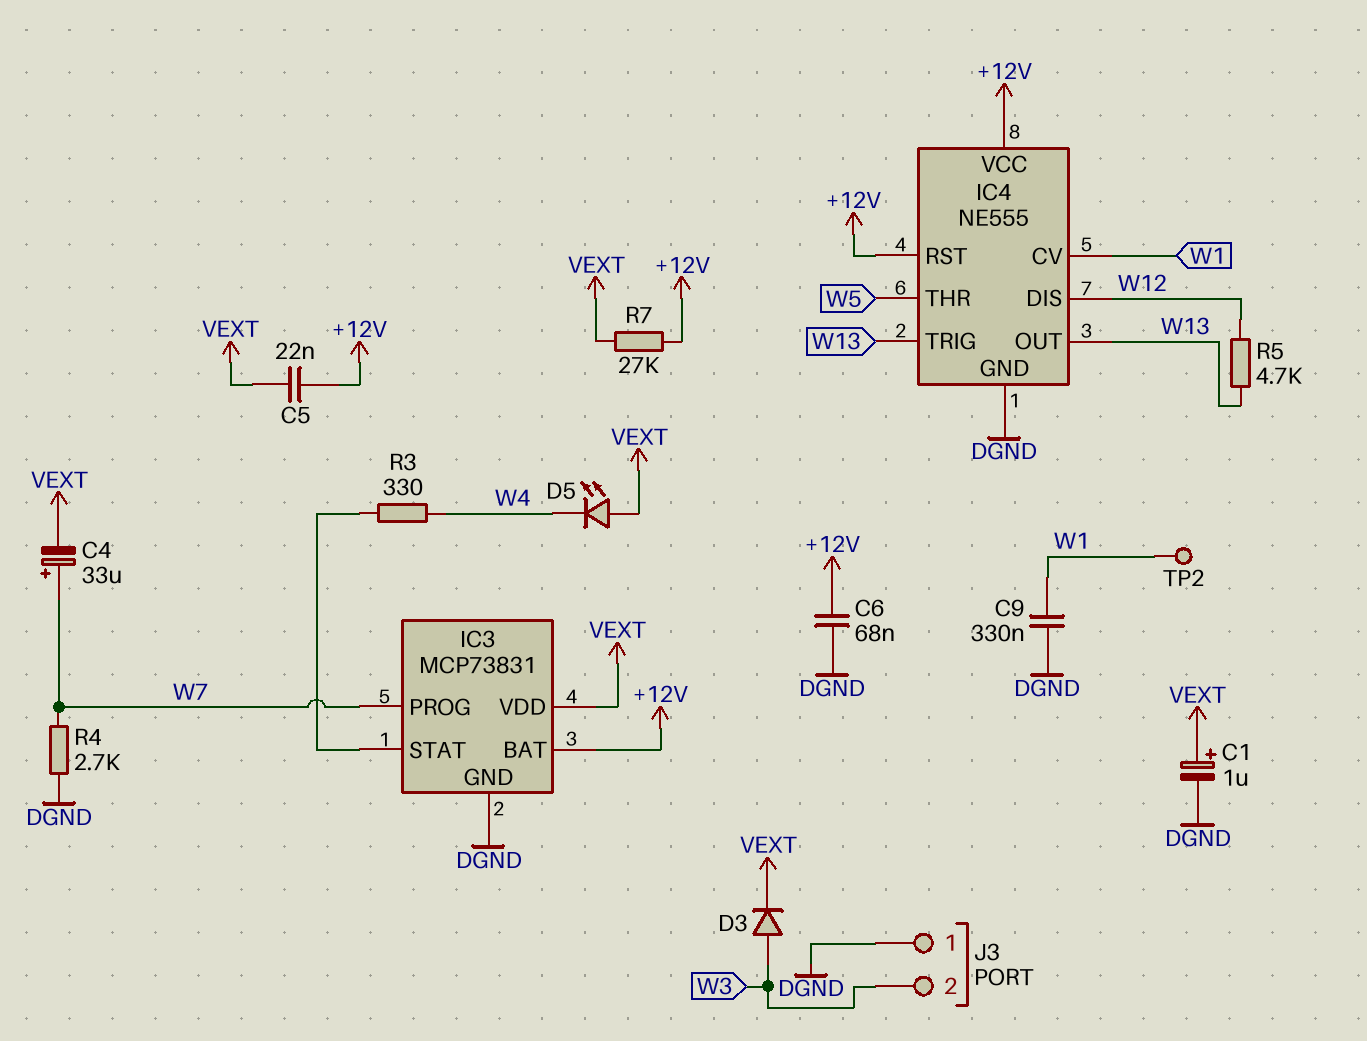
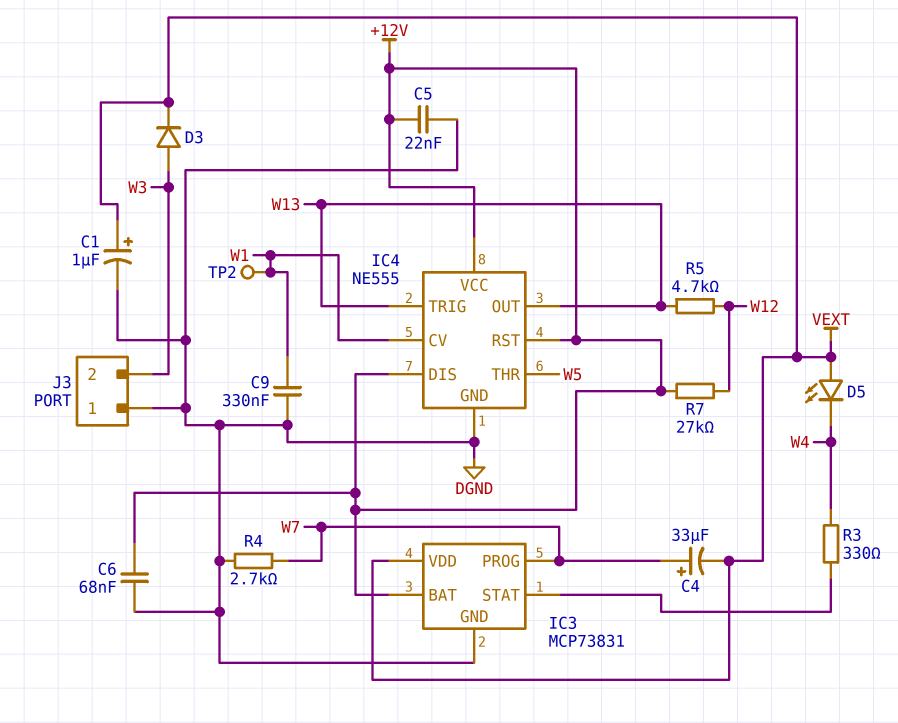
C5: 22nF (+12V, VEXT) -> 22nF (+12V, DGND)
IC4 pin DIS: W12 -> +12V
R7: 27k (+12V, VEXT) -> 27k (+12V, W12)

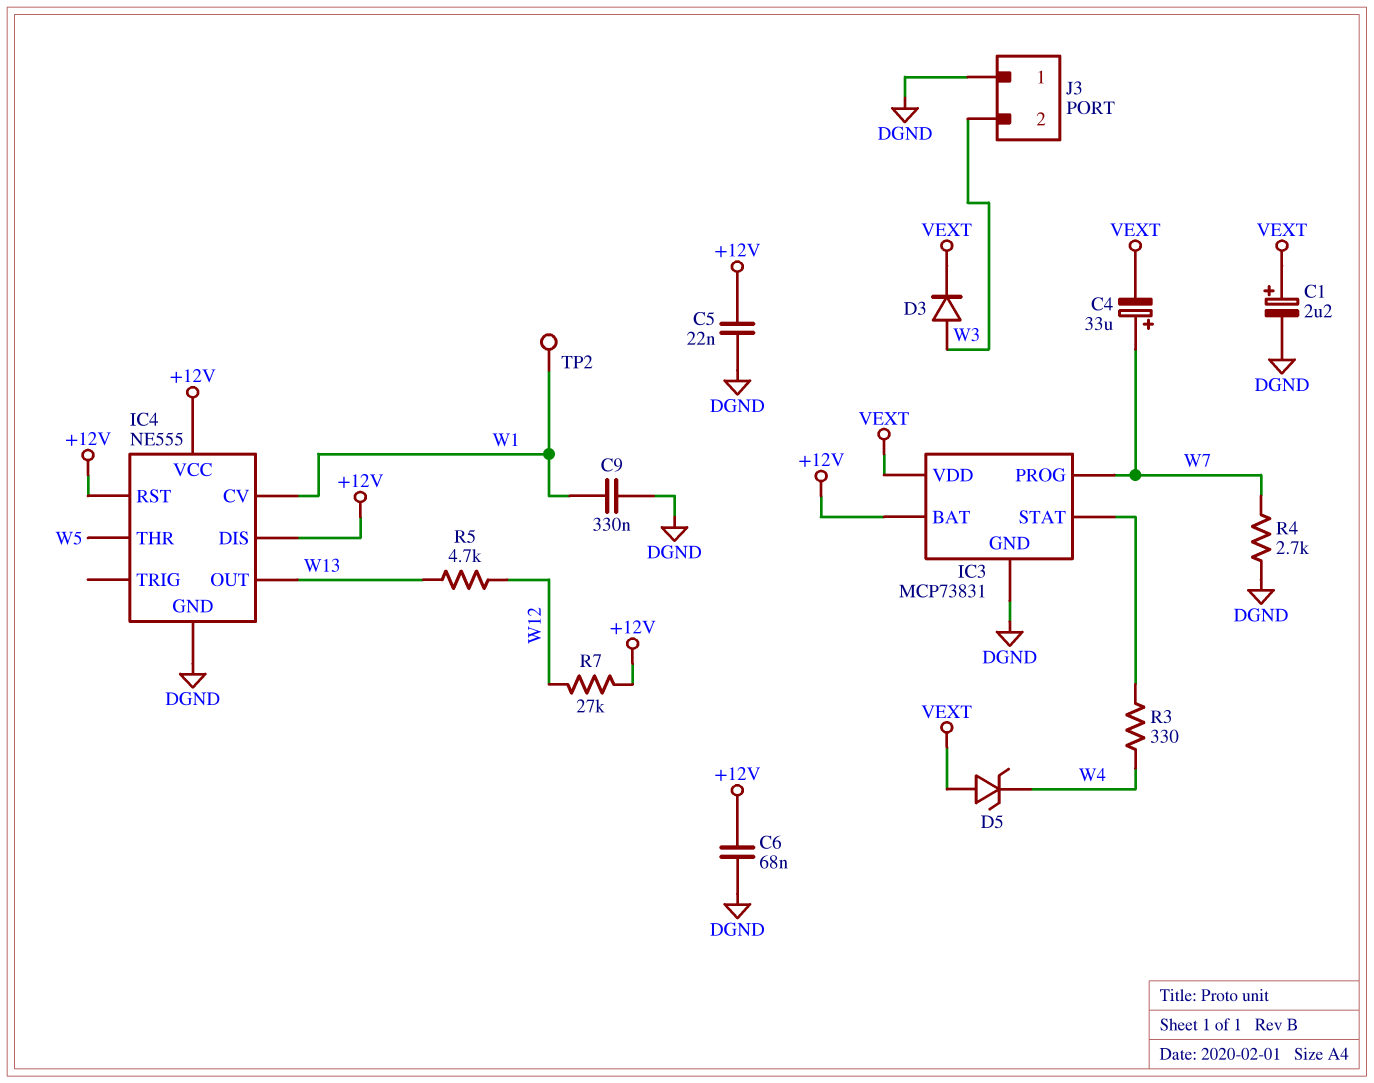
C1: 1uF (plus VEXT, minus DGND) -> 2.2uF (plus VEXT, minus DGND)
D5: LED (A VEXT, K W4) -> zener (A VEXT, K W4)
IC4 pin TRIG: W13 -> none

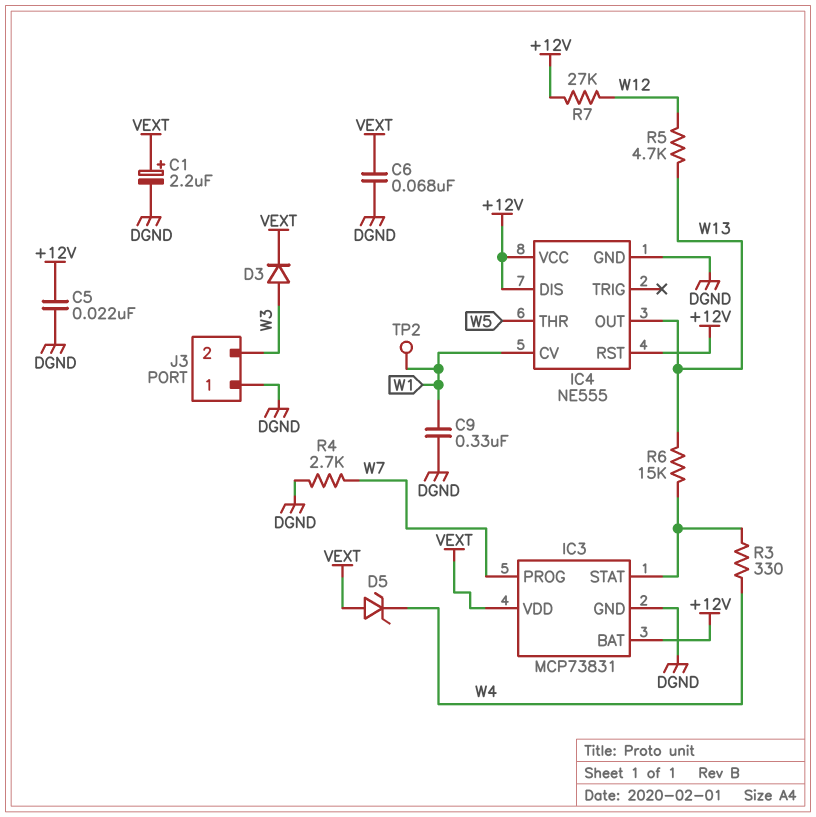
C4: 33uF (plus W7, minus VEXT) -> none
C6: 68nF (+12V, DGND) -> 68nF (DGND, VEXT)
R6: none -> 15k (IC3/STAT, W13)

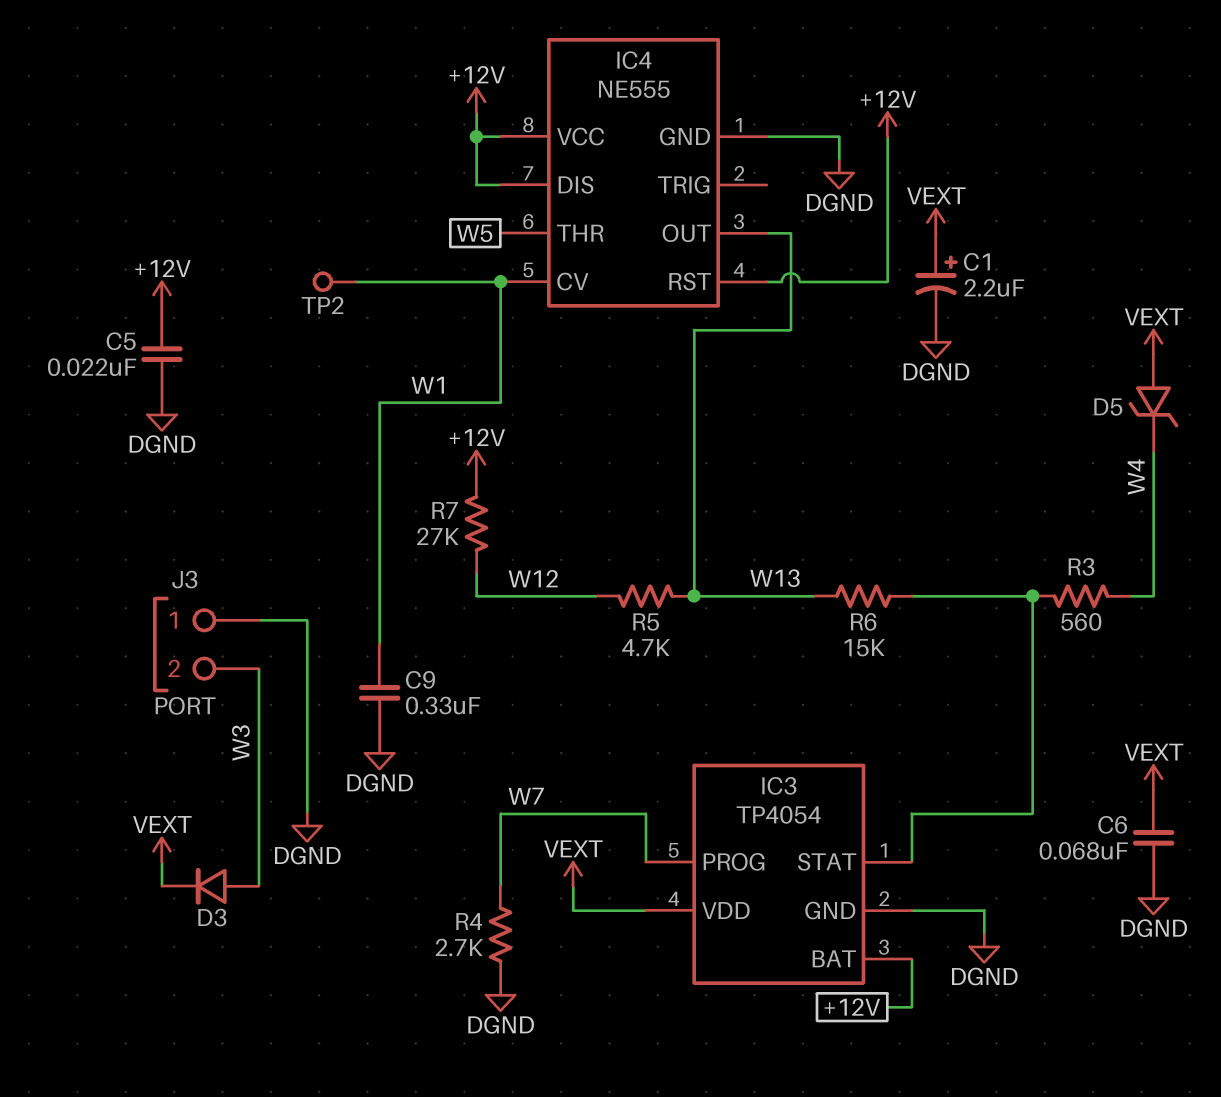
IC3: MCP73831 -> TP4054
R3: 330 (IC3/STAT, W4) -> 560 (IC3/STAT, W4)

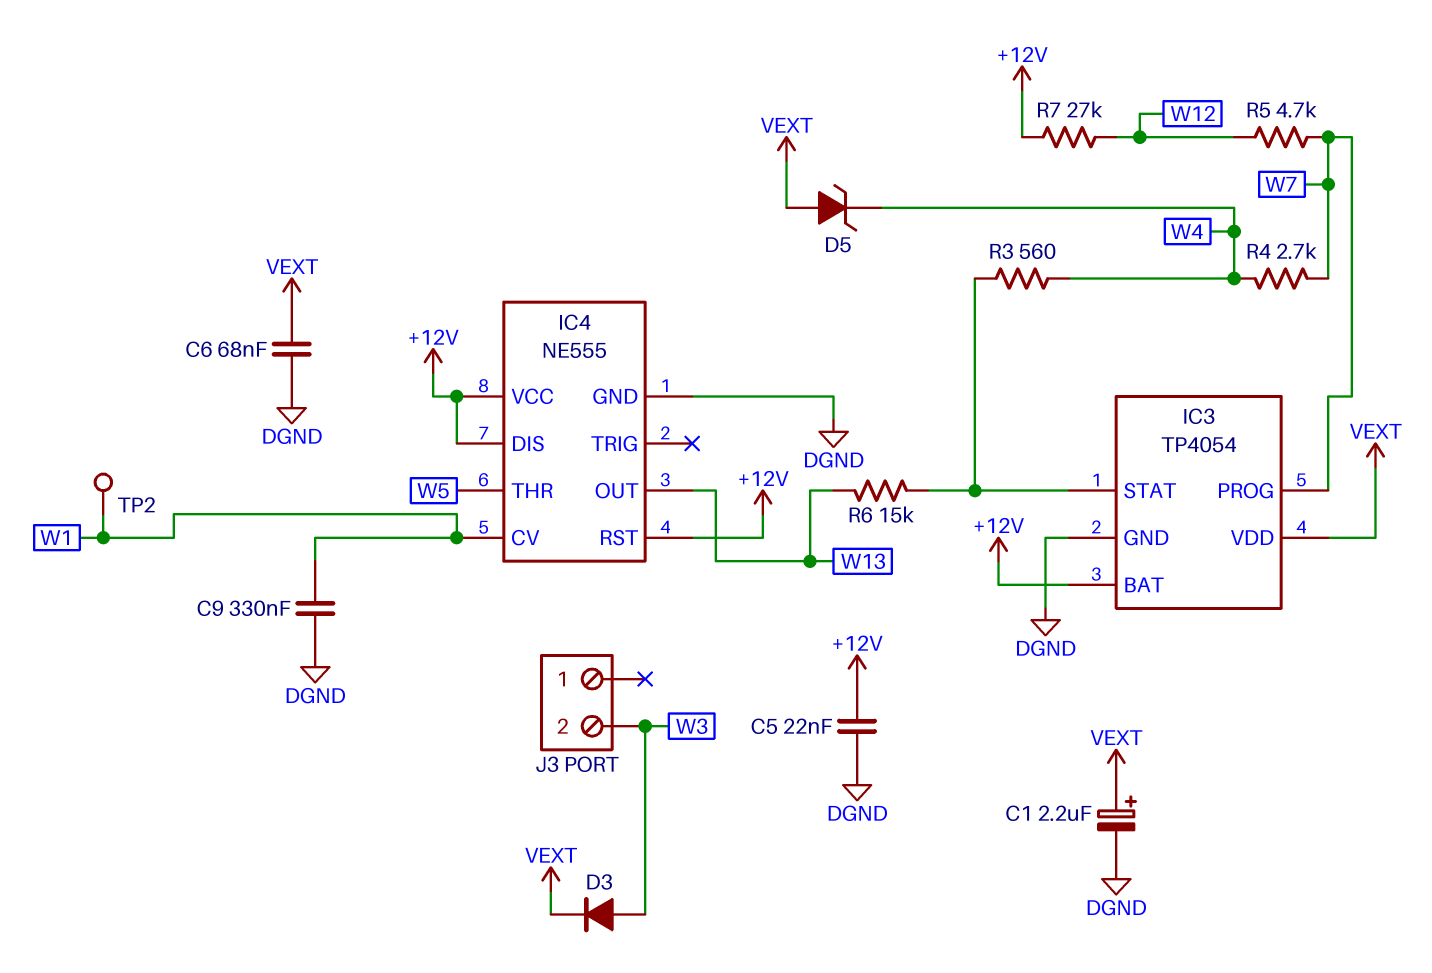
J3 pin 1: DGND -> none
R4: 2.7k (DGND, W7) -> 2.7k (W4, W7)
R5: 4.7k (W12, W13) -> 4.7k (W7, W12)

